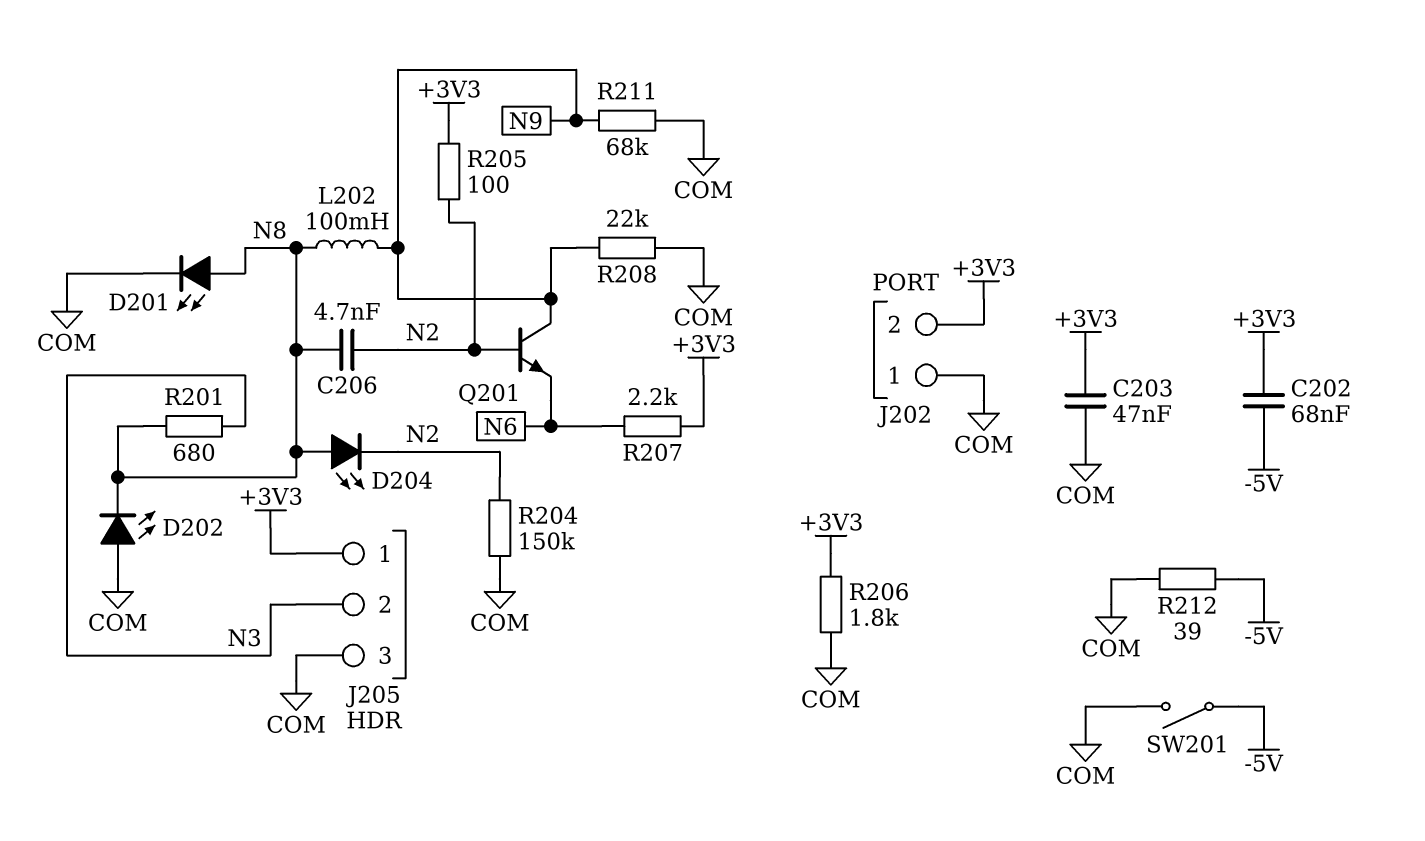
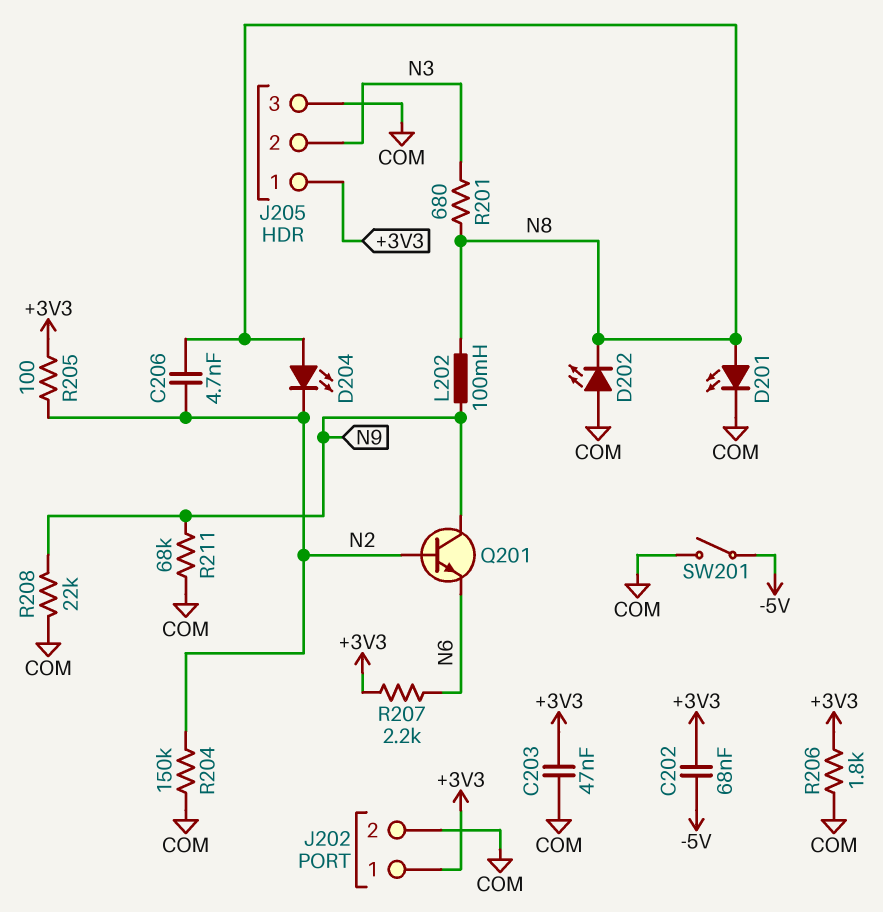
J202 pin 1: COM -> +3V3
J202 pin 2: +3V3 -> COM
R212: 39 (-5V, COM) -> none

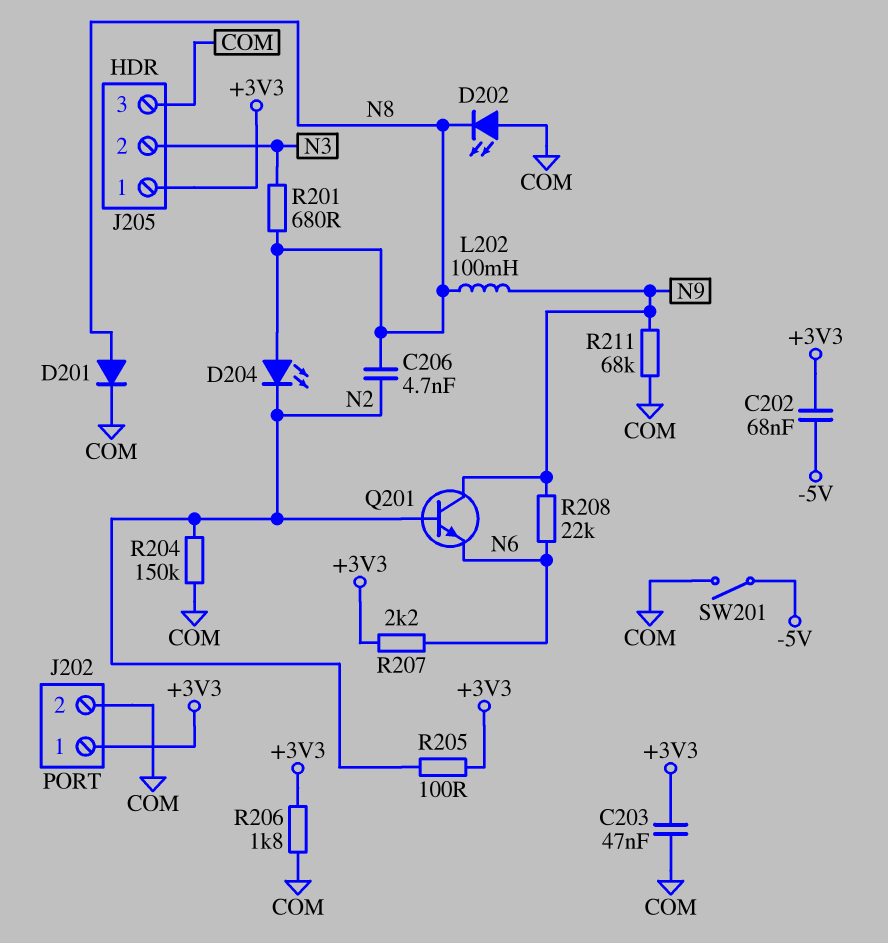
D201: LED (A N8, K COM) -> diode (A N8, K COM)
R208: 22k (COM, N9) -> 22k (N6, N9)

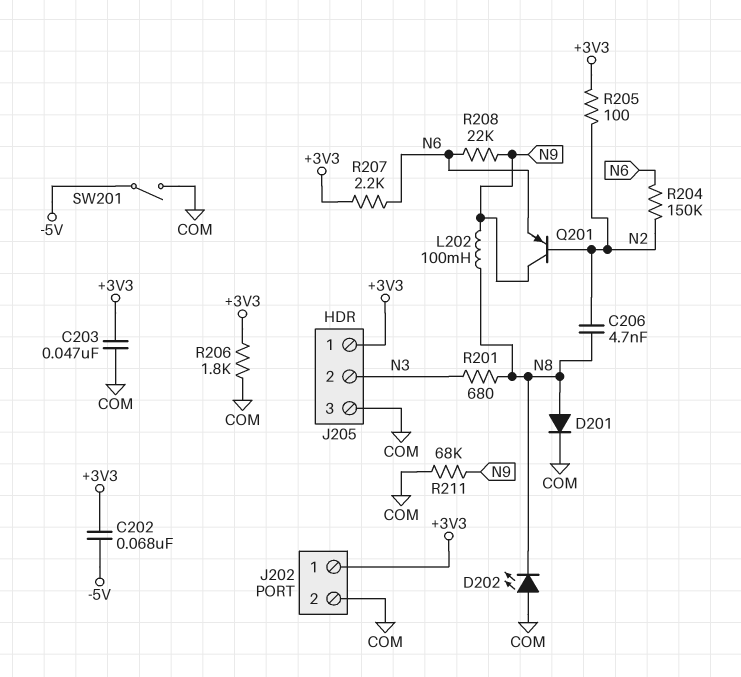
D204: LED (A N8, K N2) -> none
Q201: NPN (B N2, C N9, E N6) -> PNP (B N2, C N9, E N6)
R204: 150k (COM, N2) -> 150k (N2, N6)

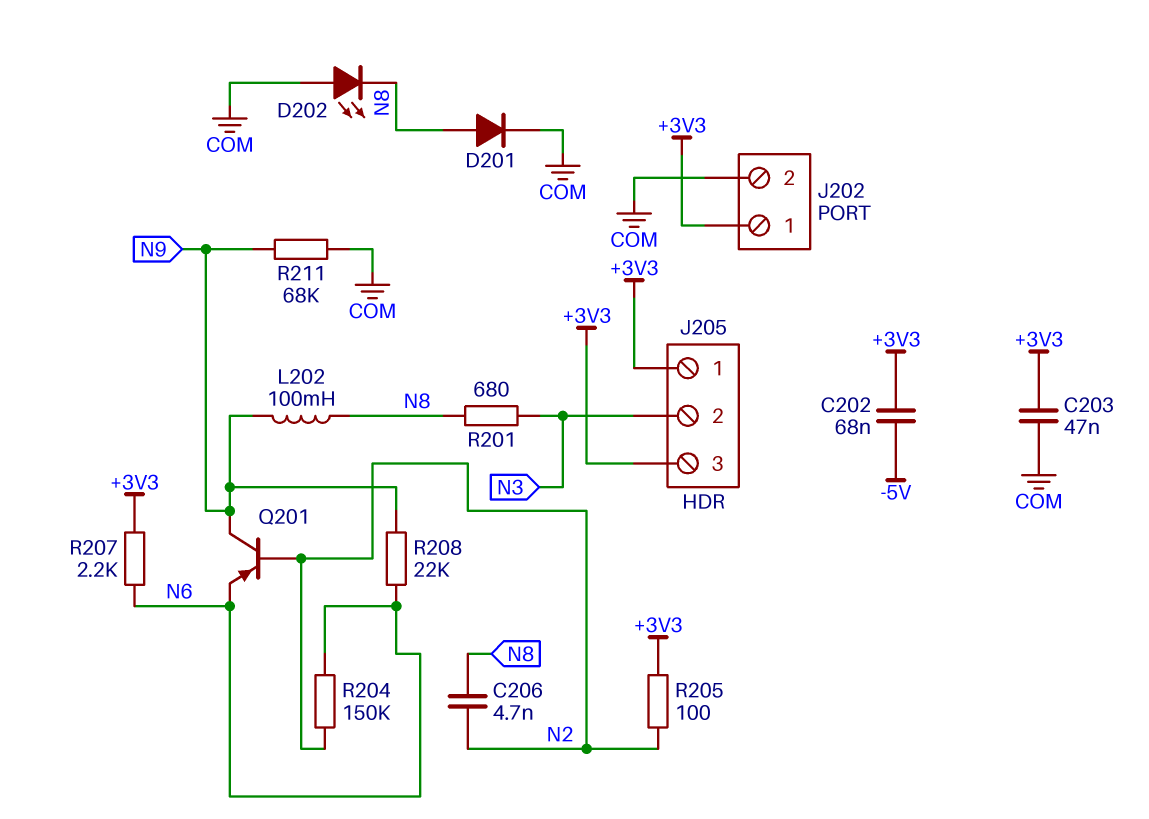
J205 pin 3: COM -> +3V3
R206: 1.8k (+3V3, COM) -> none
SW201: switch (-5V, COM) -> none

